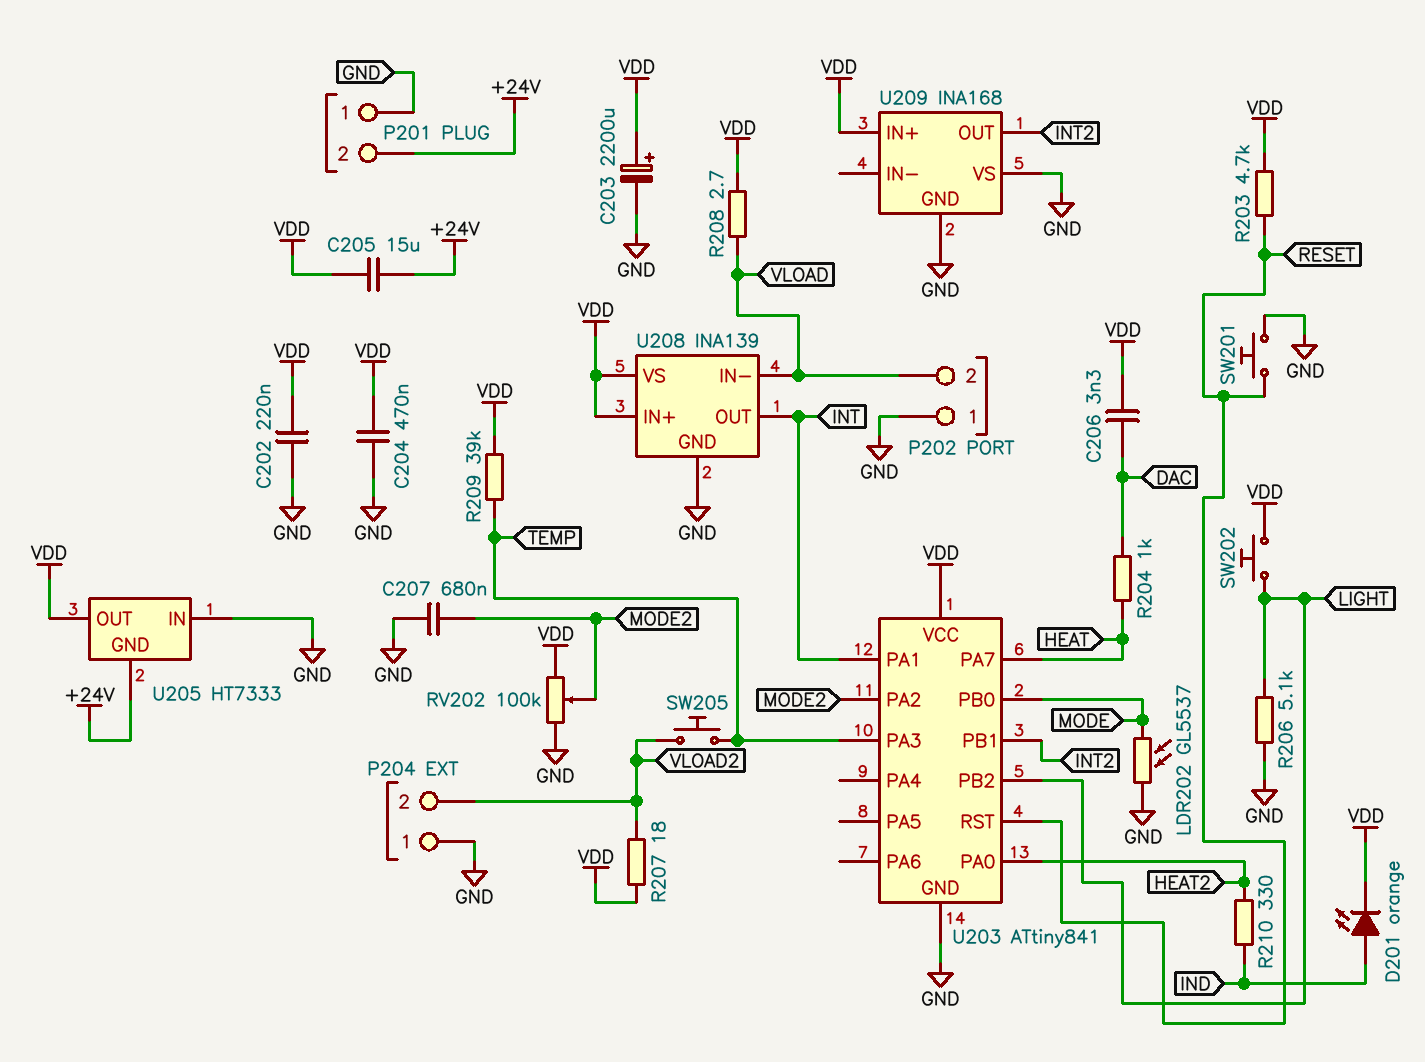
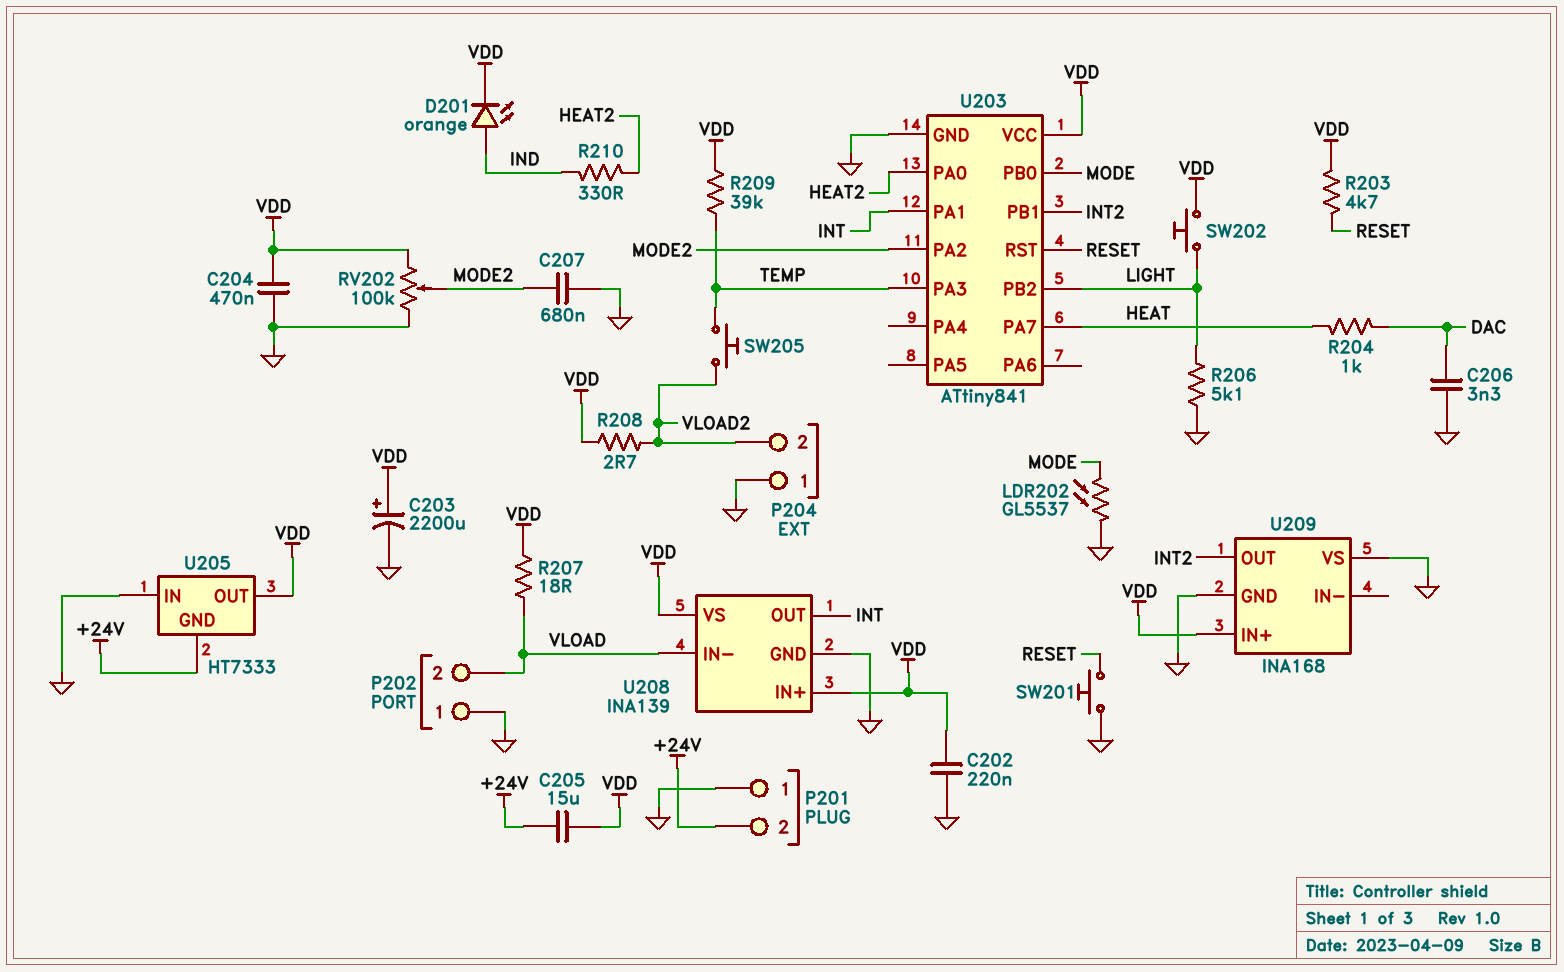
C206: 3.3nF (DAC, VDD) -> 3.3nF (DAC, GND)
R207: 18 (VDD, VLOAD2) -> 18 (VDD, VLOAD)
R208: 2.7 (VDD, VLOAD) -> 2.7 (VDD, VLOAD2)

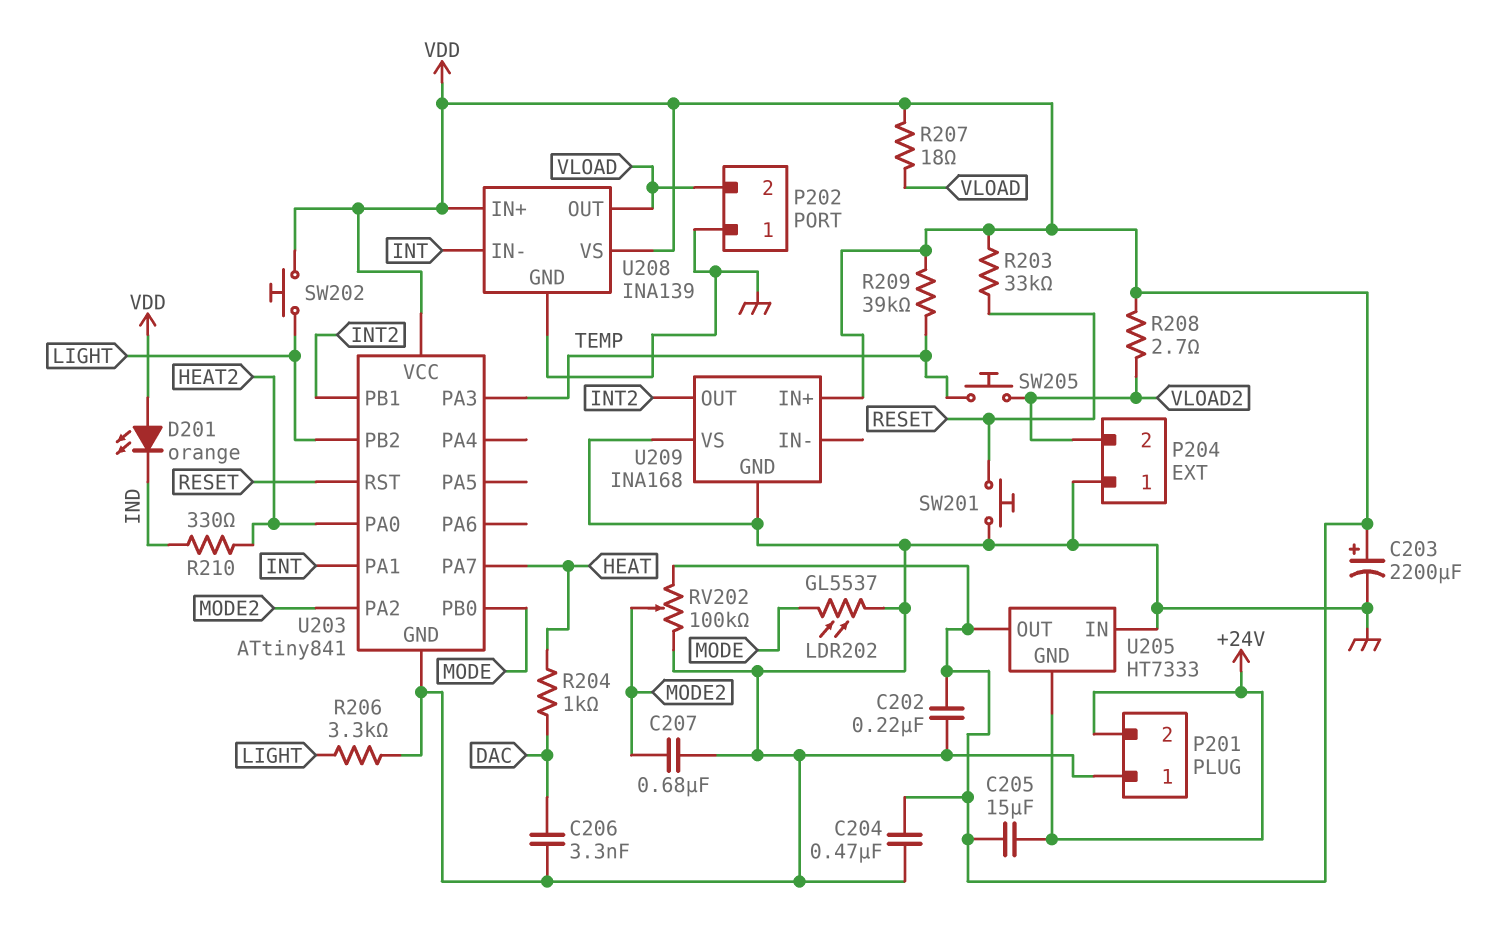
D201: LED orange (A IND, K VDD) -> LED orange (A VDD, K IND)
R203: 4.7k (RESET, VDD) -> 33k (RESET, VDD)
R206: 5.1k (GND, LIGHT) -> 3.3k (GND, LIGHT)
U208 pin IN-: VLOAD -> INT
U208 pin OUT: INT -> VLOAD

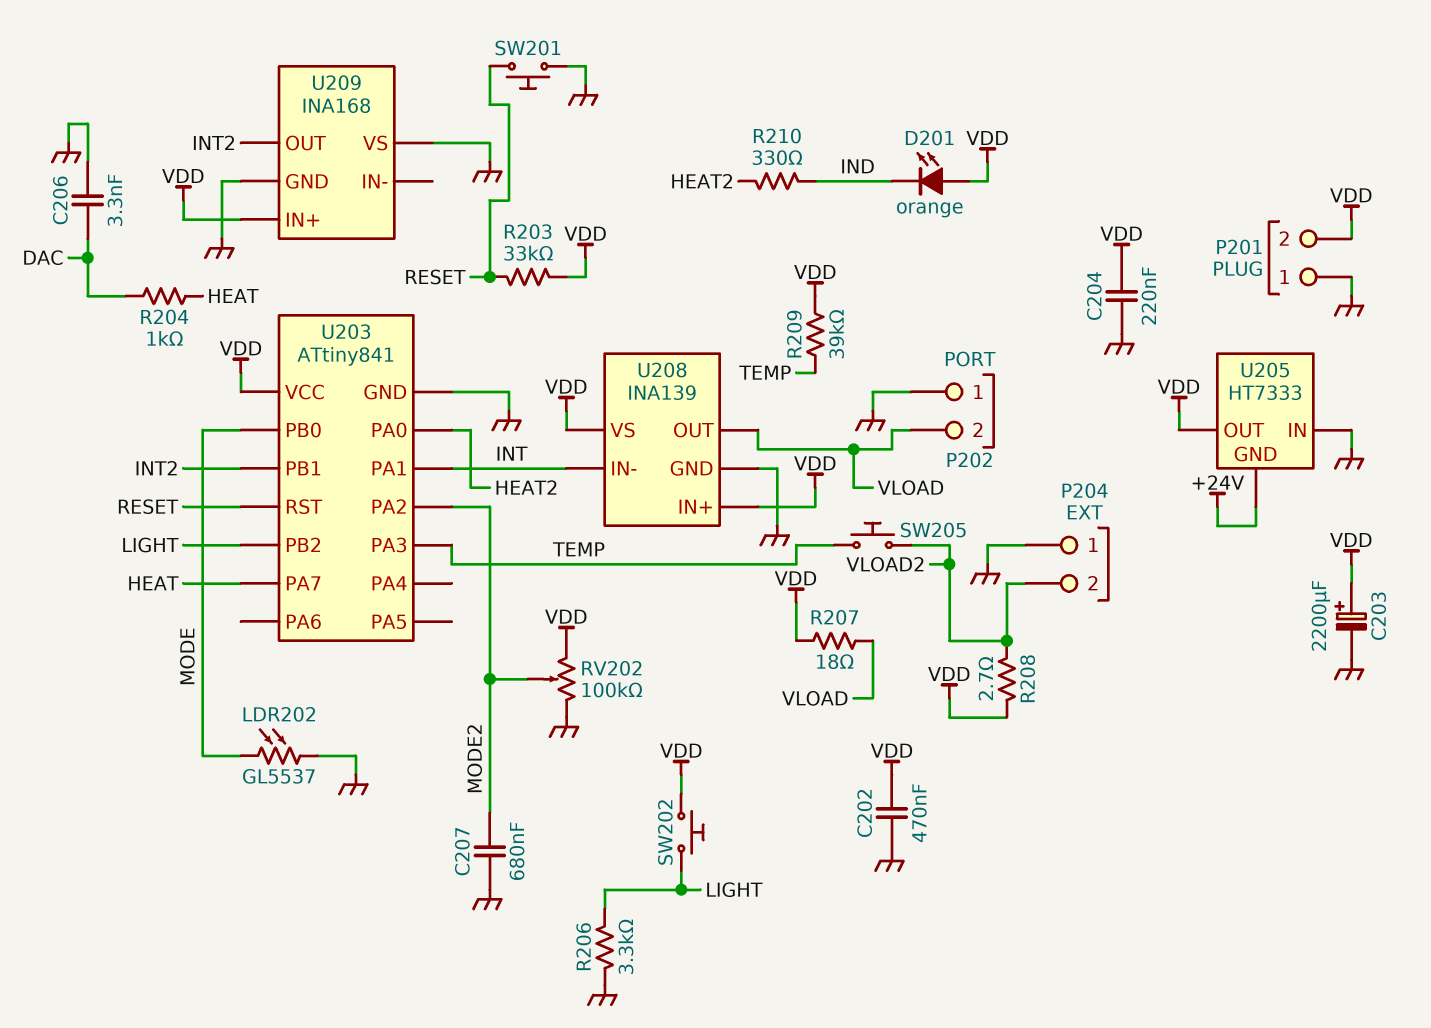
C202: 220nF (GND, VDD) -> 470nF (GND, VDD)
C204: 470nF (GND, VDD) -> 220nF (GND, VDD)
C205: 15uF (+24V, VDD) -> none
P201 pin 2: +24V -> VDD

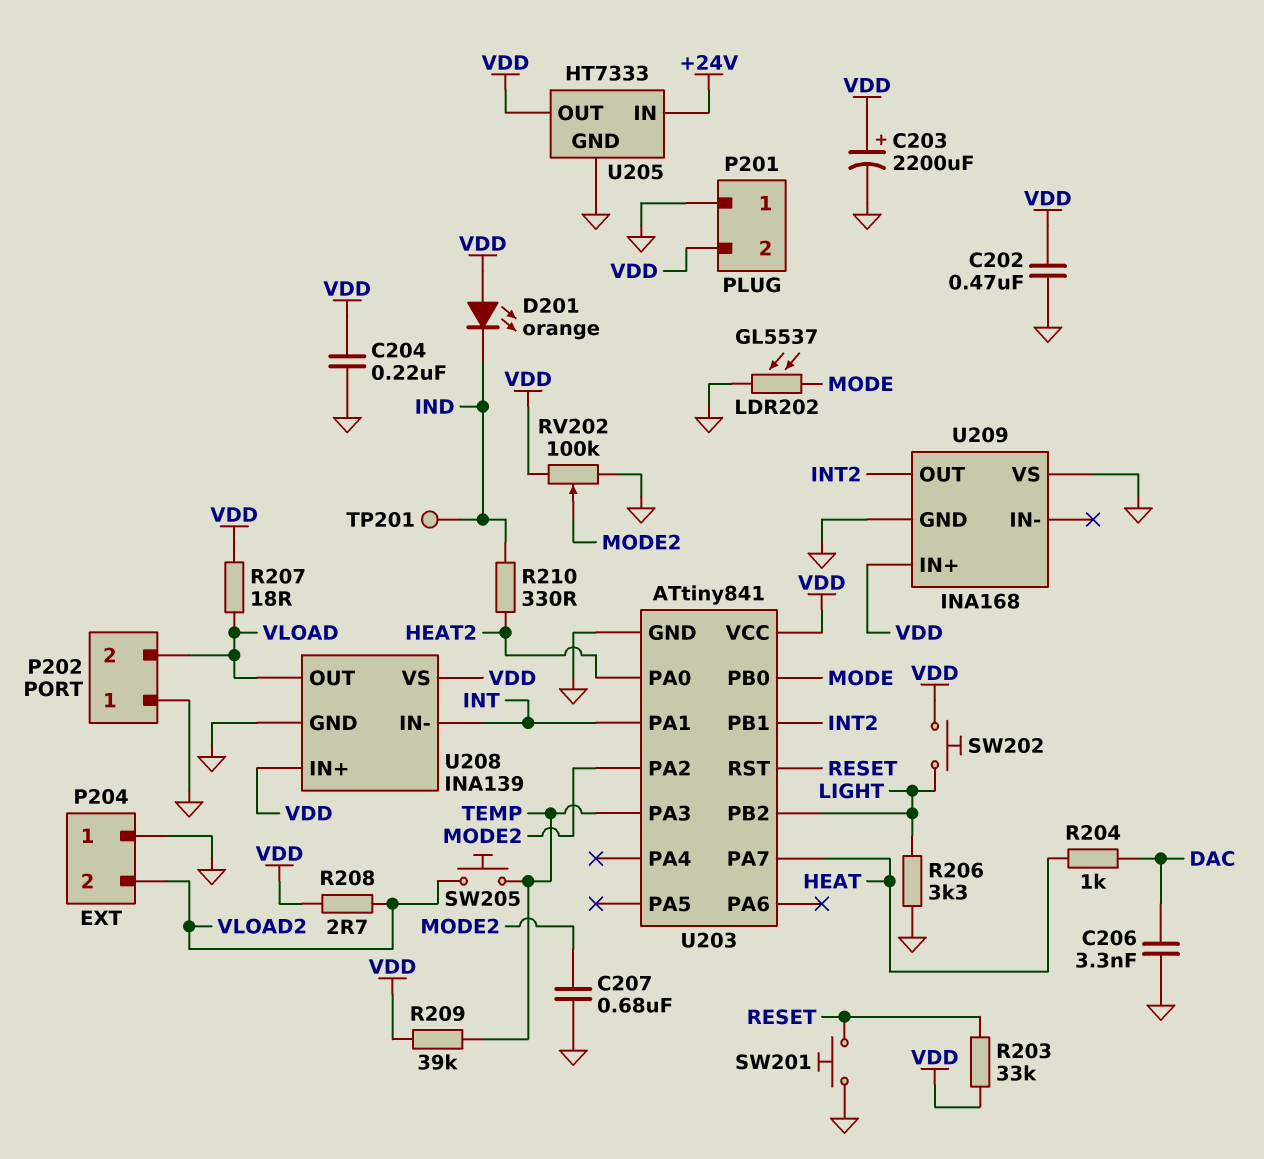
TP201: none -> test point (IND)
U205 pin GND: +24V -> GND
U205 pin IN: GND -> +24V

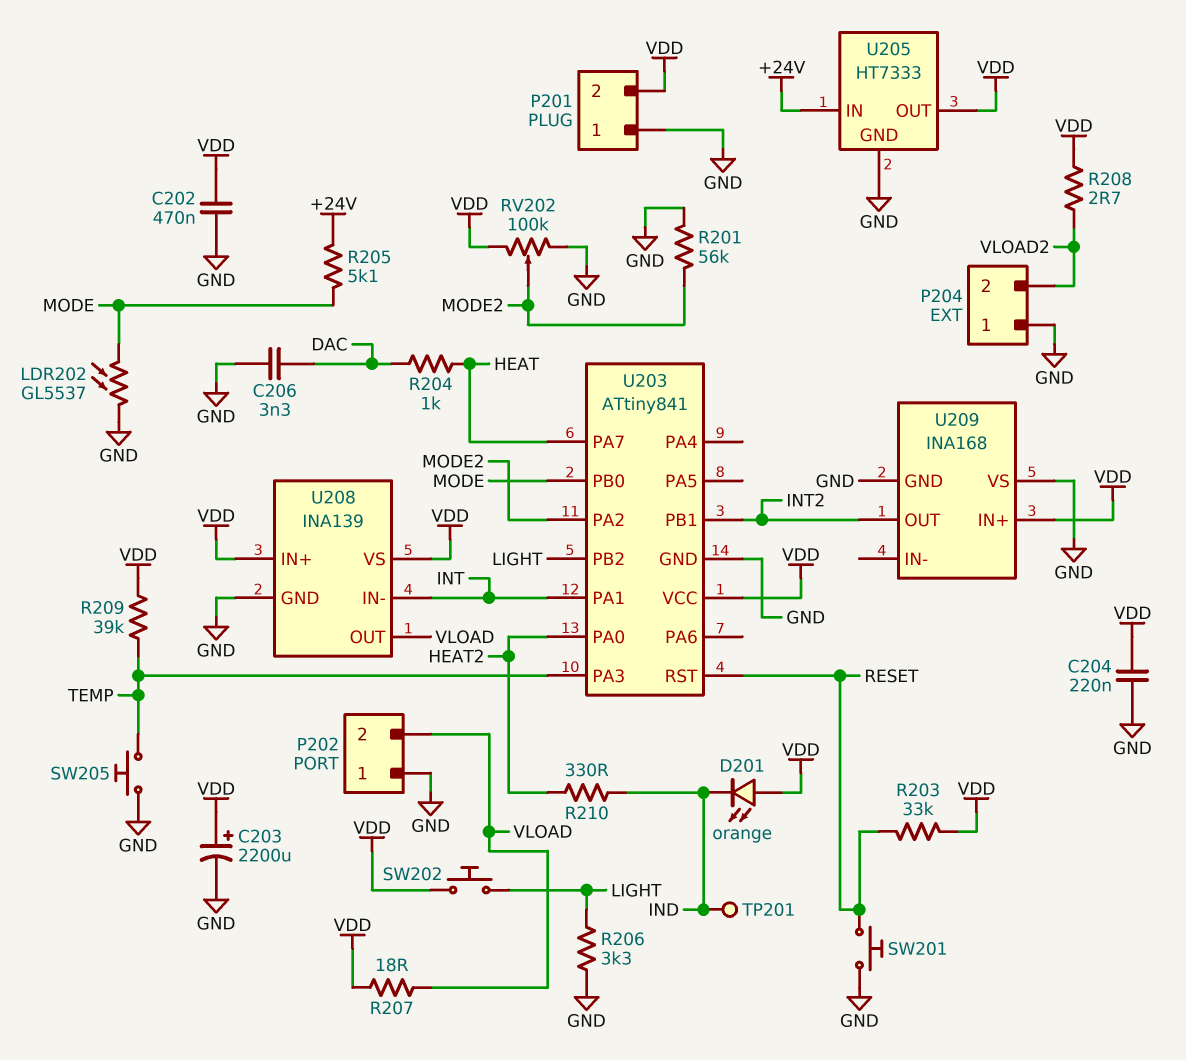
C207: 680nF (GND, MODE2) -> none
R201: none -> 56k (GND, MODE2)
R205: none -> 5.1k (+24V, MODE)
SW205: button (TEMP, VLOAD2) -> button (GND, TEMP)

